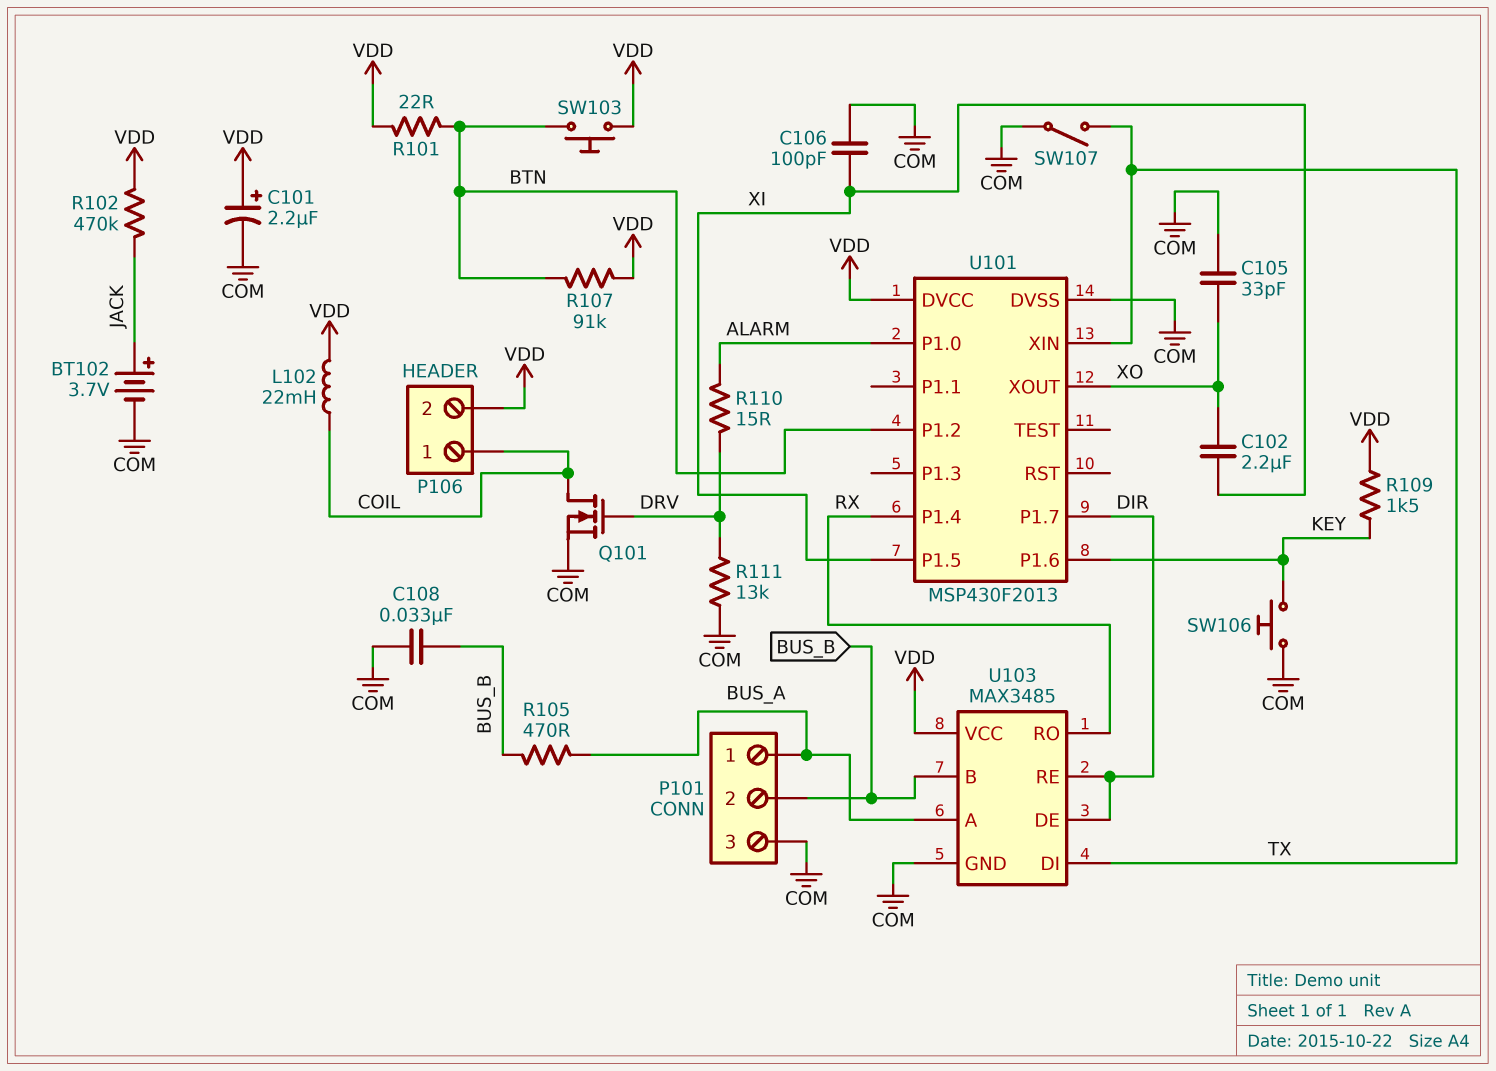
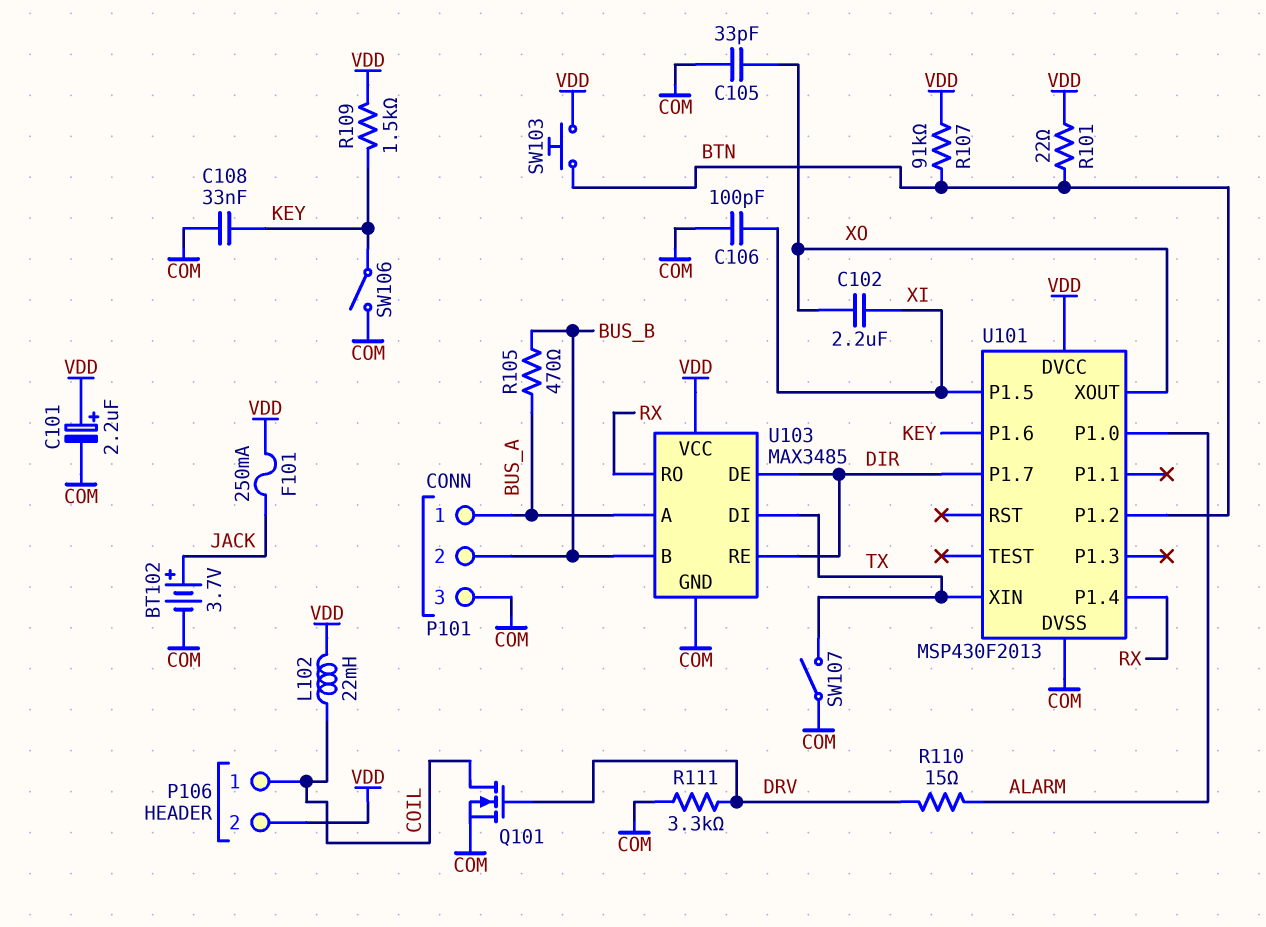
C108: 33nF (BUS_B, COM) -> 33nF (COM, KEY)
F101: none -> 250mA (JACK, VDD)
R102: 470k (JACK, VDD) -> none
R111: 13k (COM, DRV) -> 3.3k (COM, DRV)
SW106: button (COM, KEY) -> switch (COM, KEY)

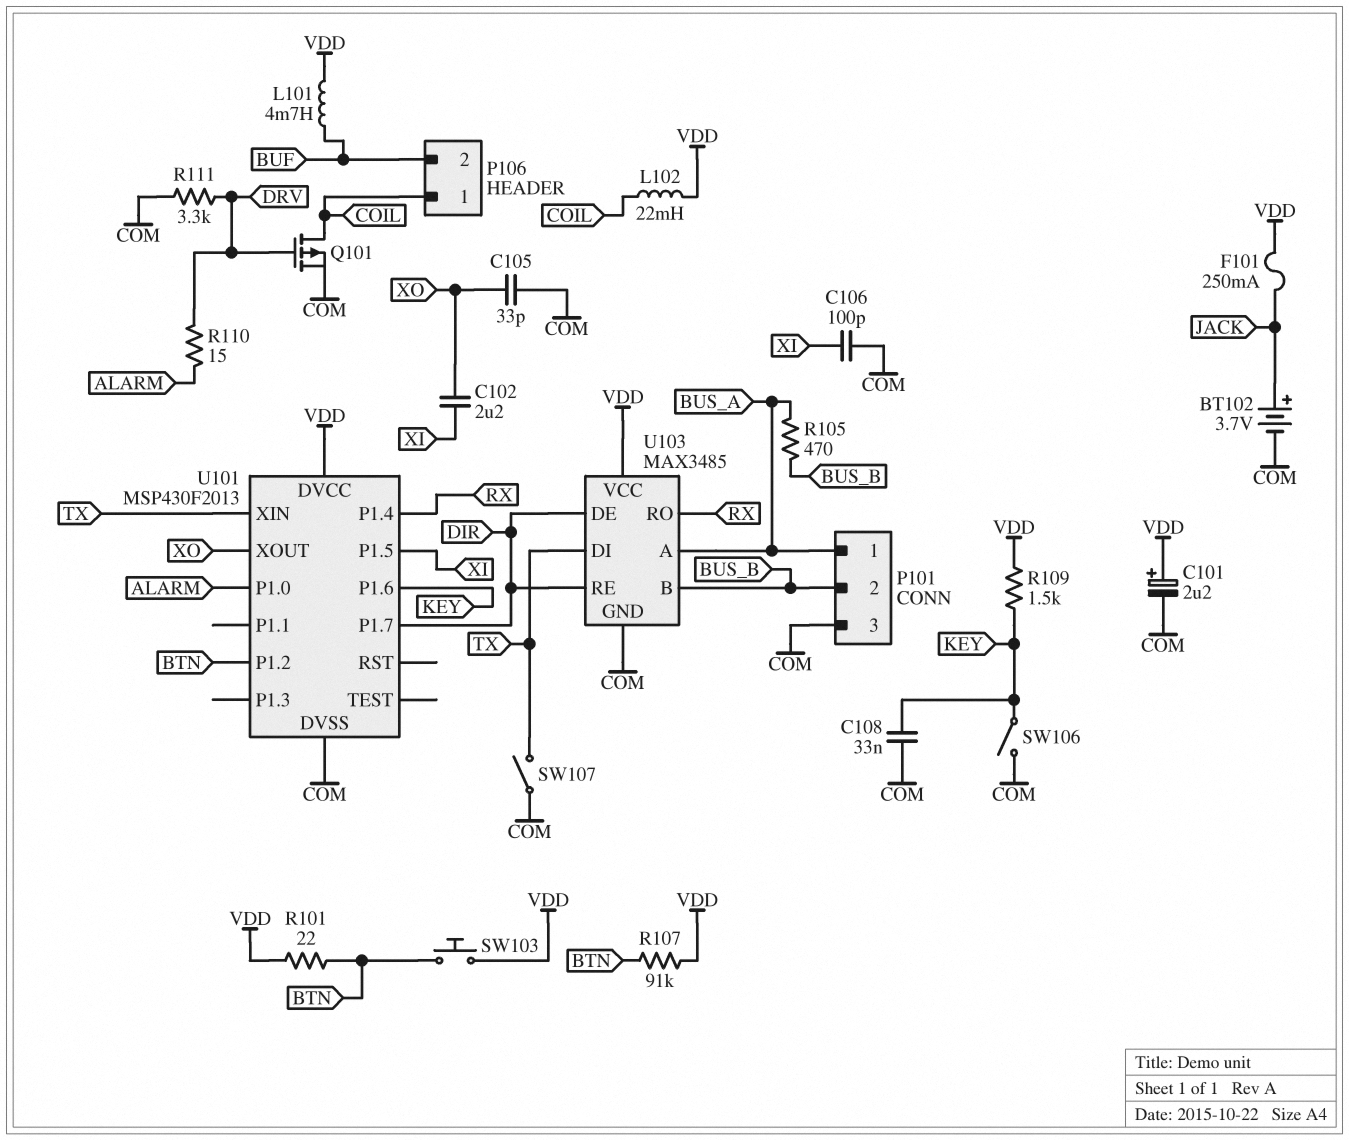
L101: none -> 4.7mH (BUF, VDD)
P106 pin 2: VDD -> BUF
Q101: NMOS (G DRV, D COIL, S COM) -> PMOS (G DRV, D COIL, S COM)

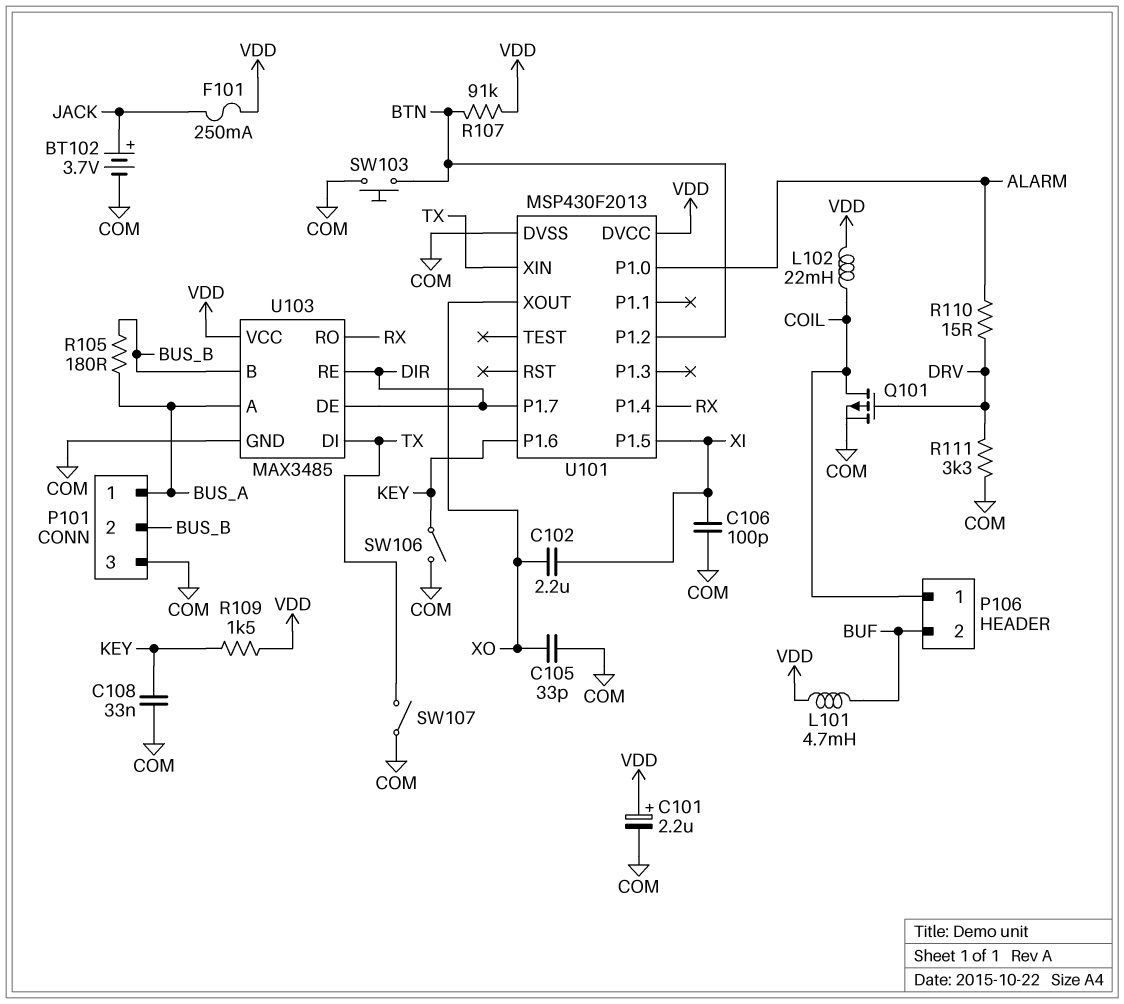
R101: 22 (BTN, VDD) -> none
R105: 470 (BUS_A, BUS_B) -> 180 (BUS_A, BUS_B)
SW103: button (BTN, VDD) -> button (BTN, COM)

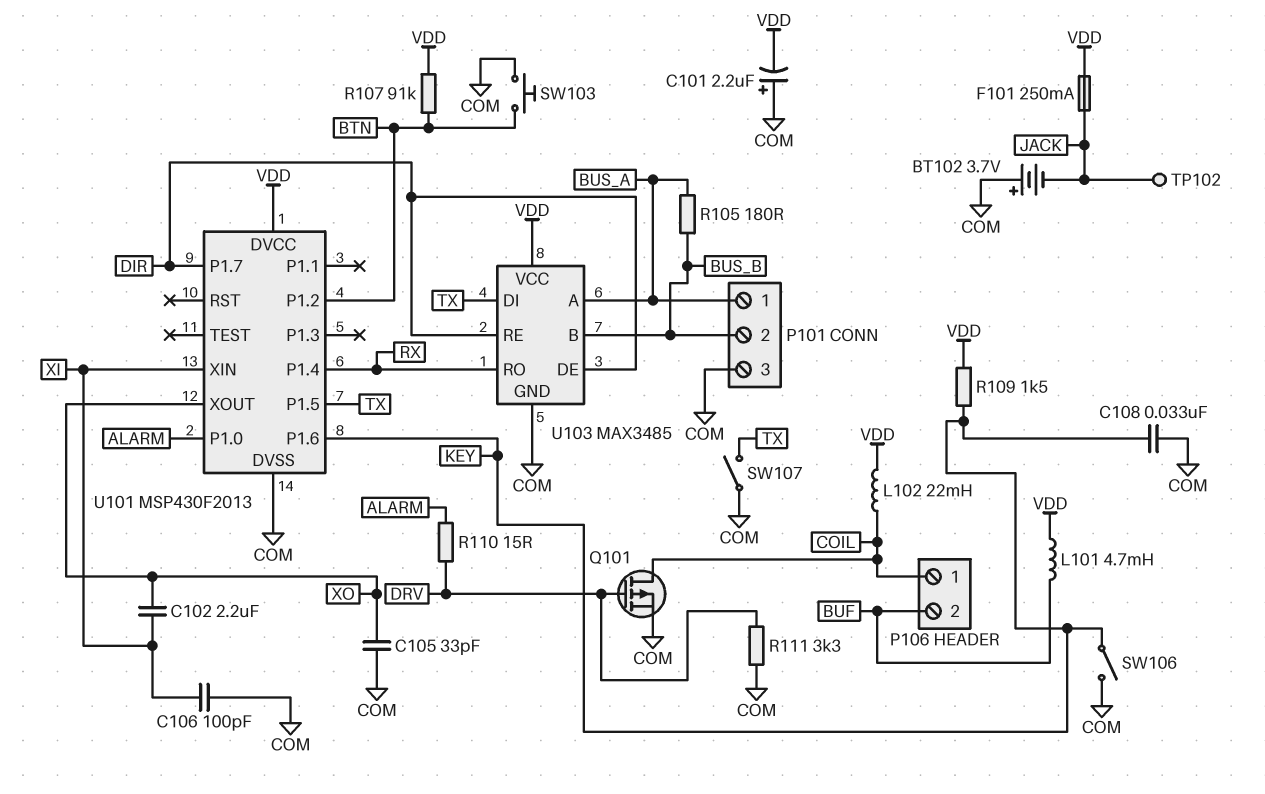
BT102: 3.7V (plus JACK, minus COM) -> 3.7V (plus COM, minus JACK)
C101: 2.2uF (plus VDD, minus COM) -> 2.2uF (plus COM, minus VDD)
TP102: none -> test point (JACK)
U101 pin P1.5: XI -> TX
U101 pin XIN: TX -> XI

